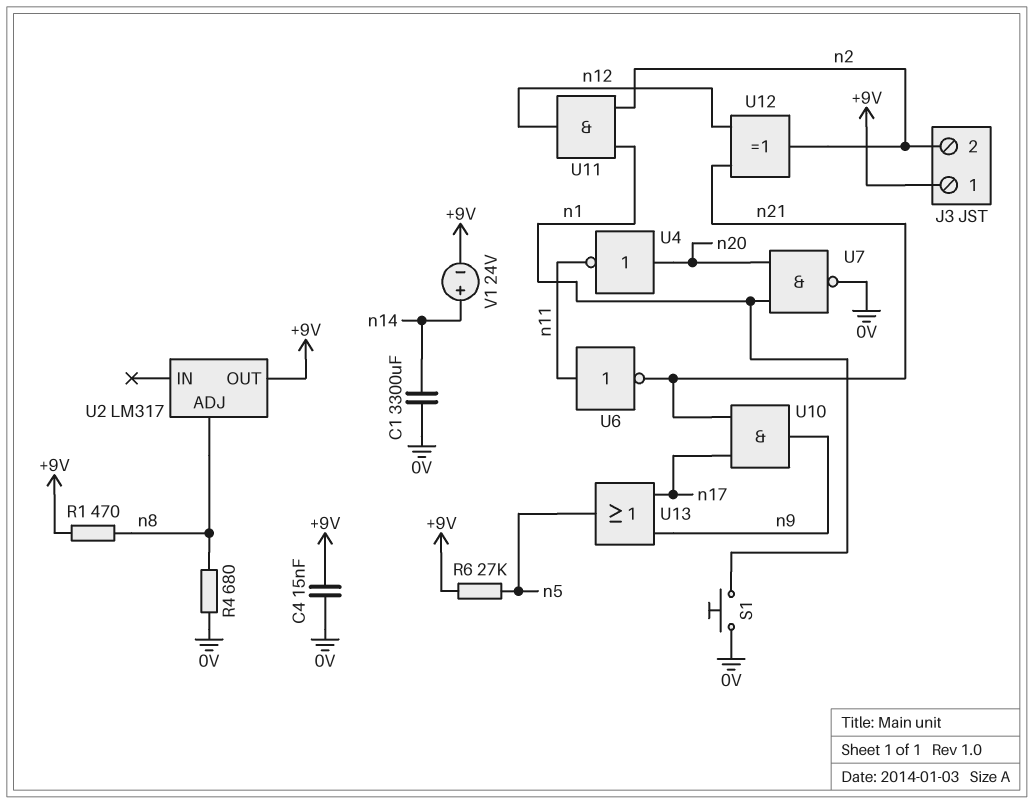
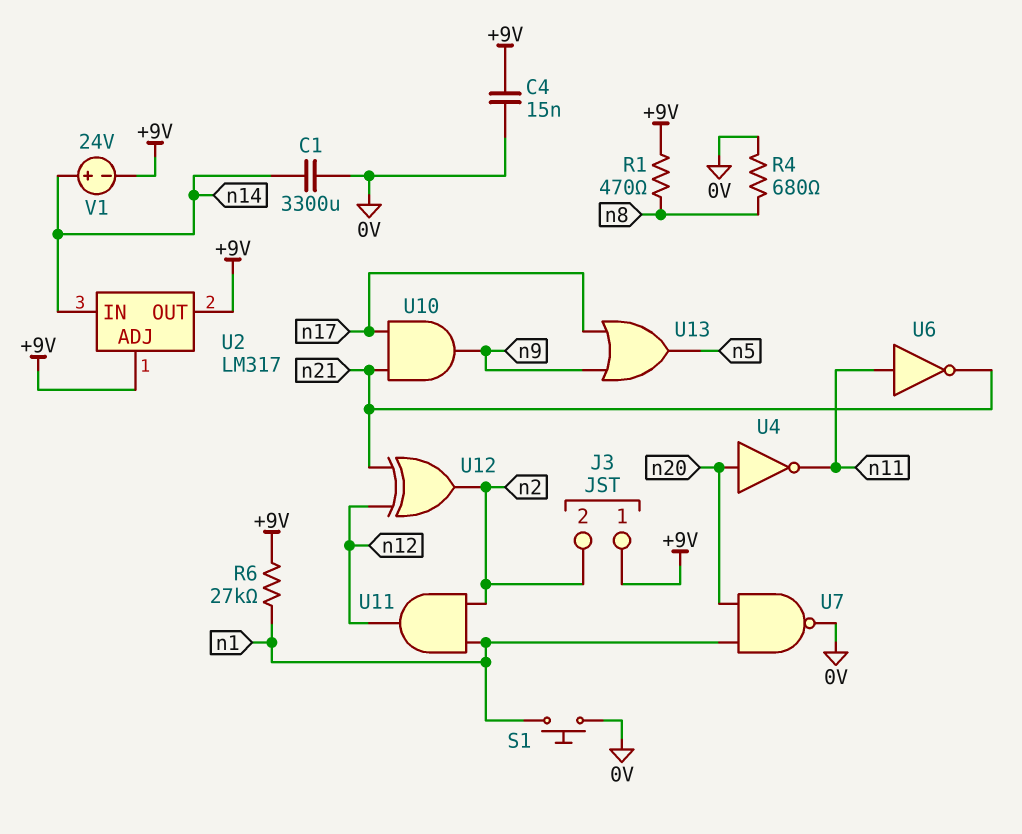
R6: 27k (+9V, n5) -> 27k (+9V, n1)
U2 pin ADJ: n8 -> +9V
U2 pin IN: none -> n14

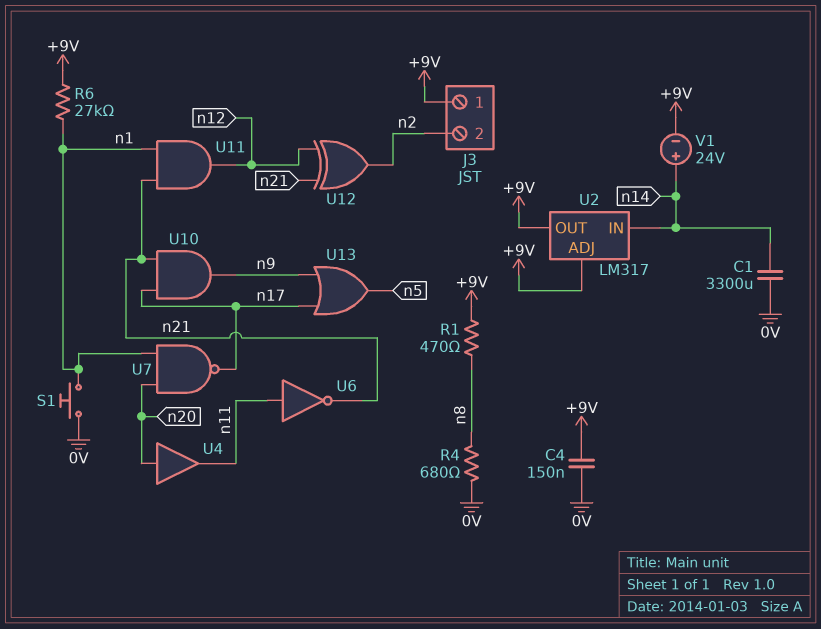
C4: 15nF (+9V, 0V) -> 150nF (+9V, 0V)
U4: NOT (in n20, out n11) -> buffer (in n20, out n11)
U7: NAND (in n1, in n20, out 0V) -> NAND (in n1, in n20, out n17)
U11: AND (in n1, in n2, out n12) -> AND (in n1, in n21, out n12)

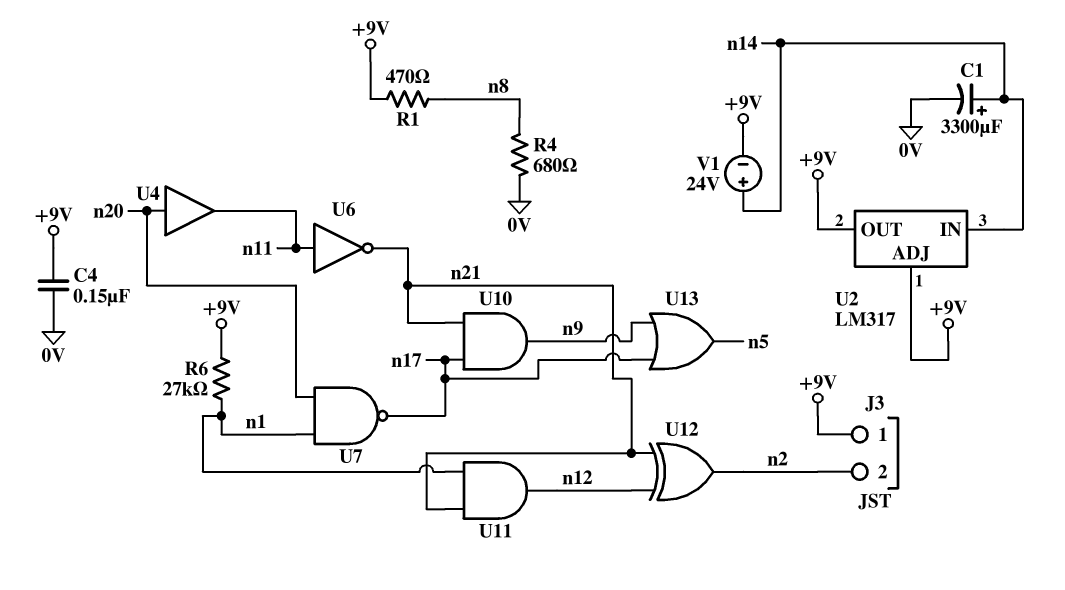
C1: 3300uF (0V, n14) -> 3300uF (plus n14, minus 0V)
S1: button (0V, n1) -> none

